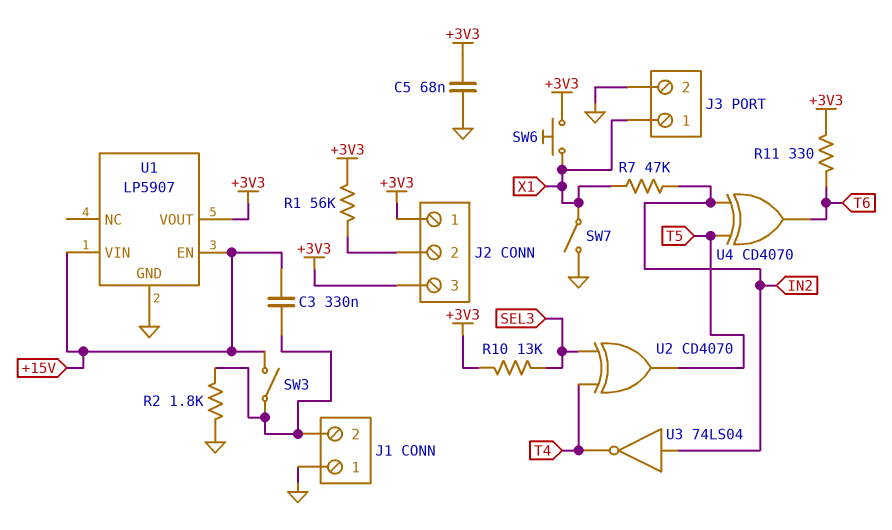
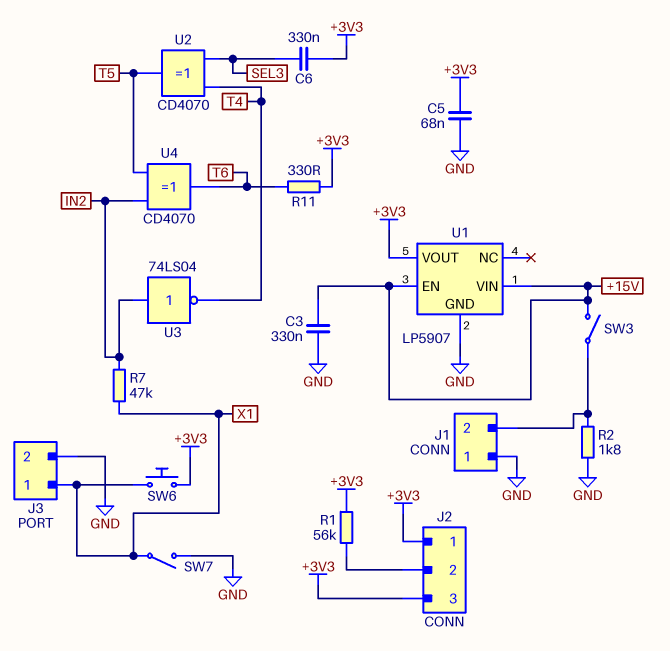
C3: 330nF (+15V, J1/2) -> 330nF (+15V, GND)
C6: none -> 330nF (+3V3, SEL3)
R10: 13k (+3V3, SEL3) -> none

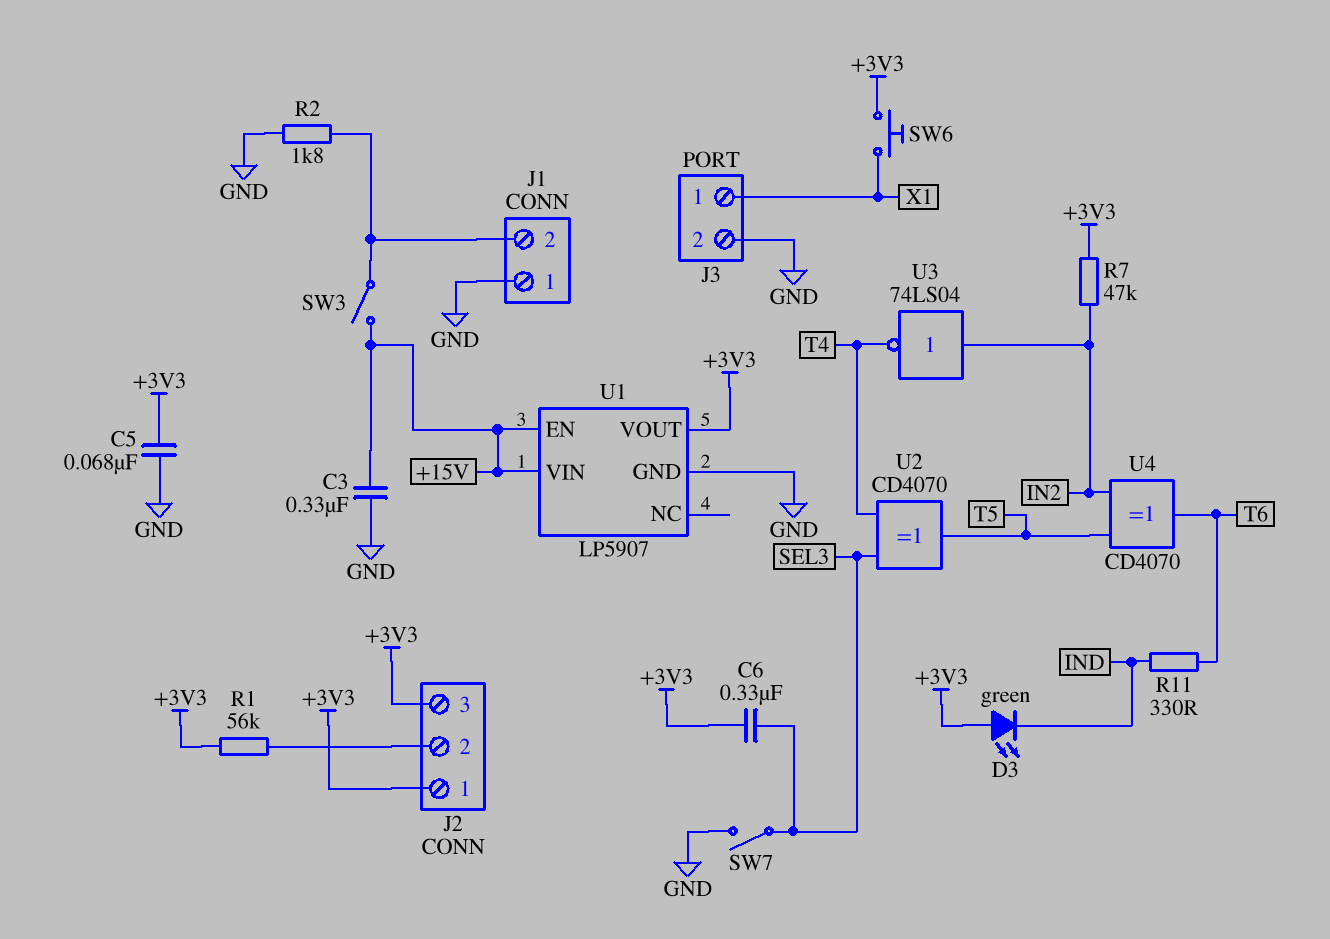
D3: none -> LED green (A +3V3, K IND)
R7: 47k (IN2, X1) -> 47k (+3V3, IN2)
R11: 330 (+3V3, T6) -> 330 (IND, T6)
SW7: switch (GND, X1) -> switch (GND, SEL3)

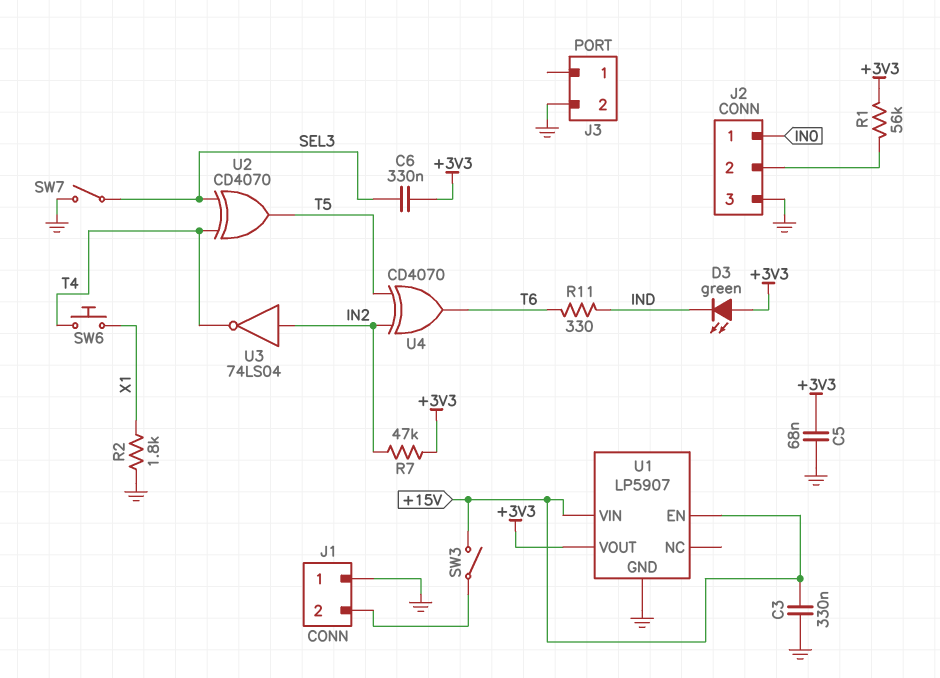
J2 pin 1: +3V3 -> IN0
J2 pin 3: +3V3 -> GND
J3 pin 1: X1 -> none
R2: 1.8k (GND, J1/2) -> 1.8k (GND, X1)
SW6: button (+3V3, X1) -> button (T4, X1)

